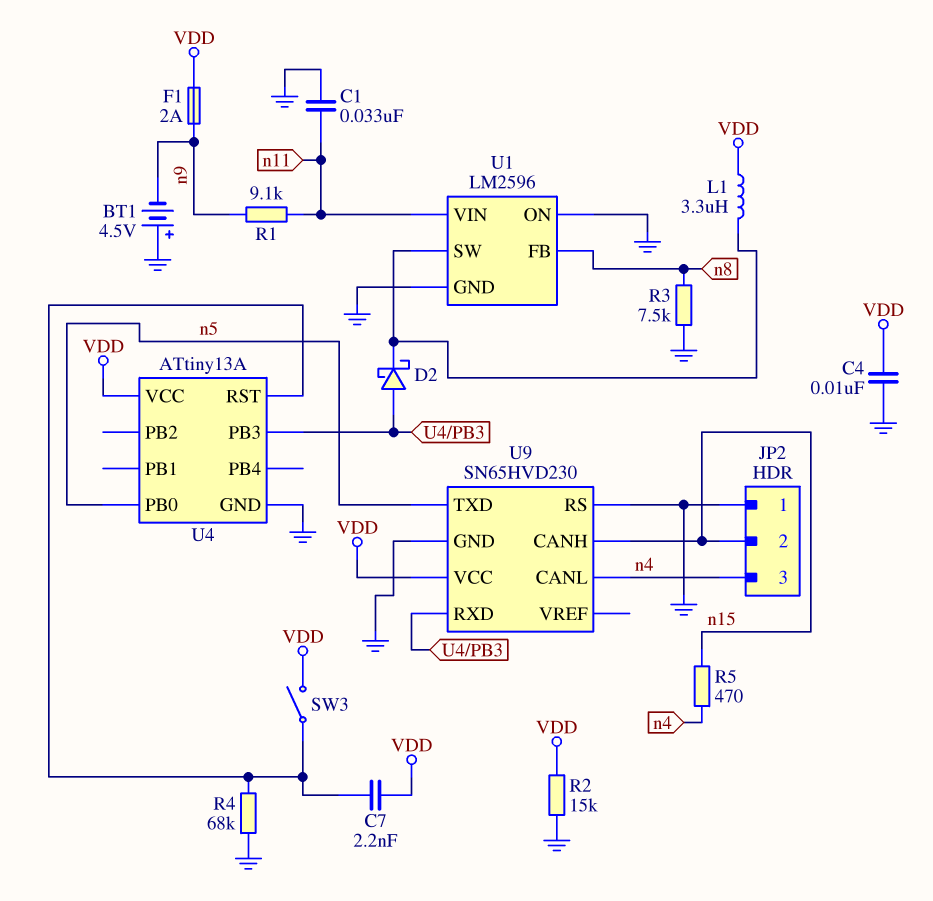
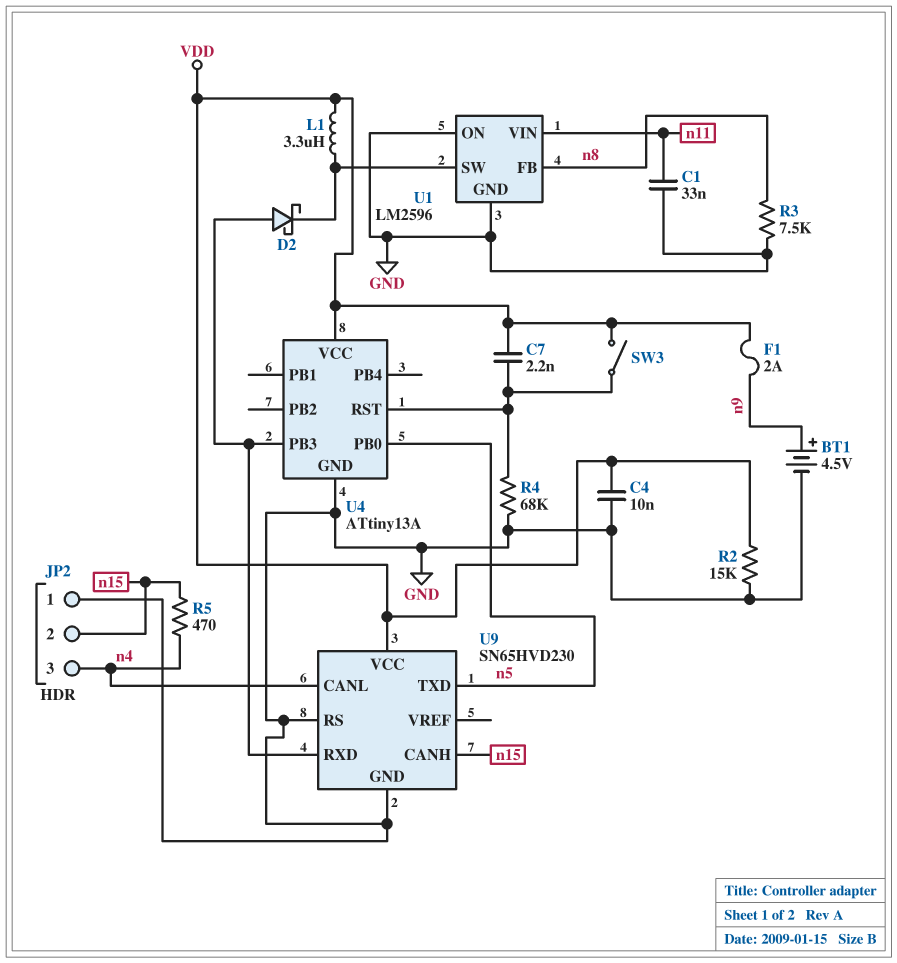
BT1: 4.5V (plus GND, minus n9) -> 4.5V (plus n9, minus GND)
R1: 9.1k (n9, n11) -> none

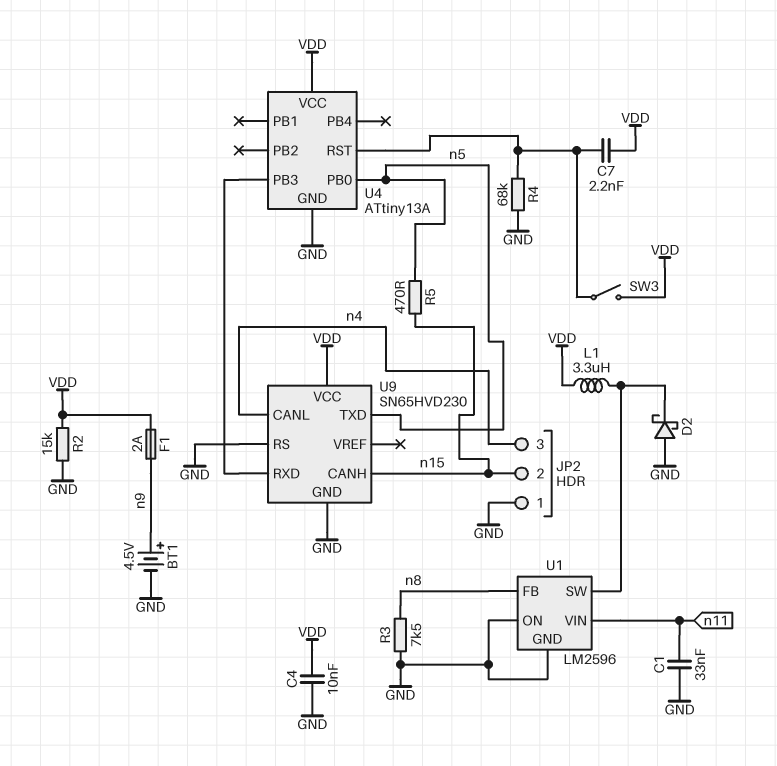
D2: schottky (A U4/PB3, K U1/SW) -> schottky (A GND, K U1/SW)
R5: 470 (n4, n15) -> 470 (n5, n15)

